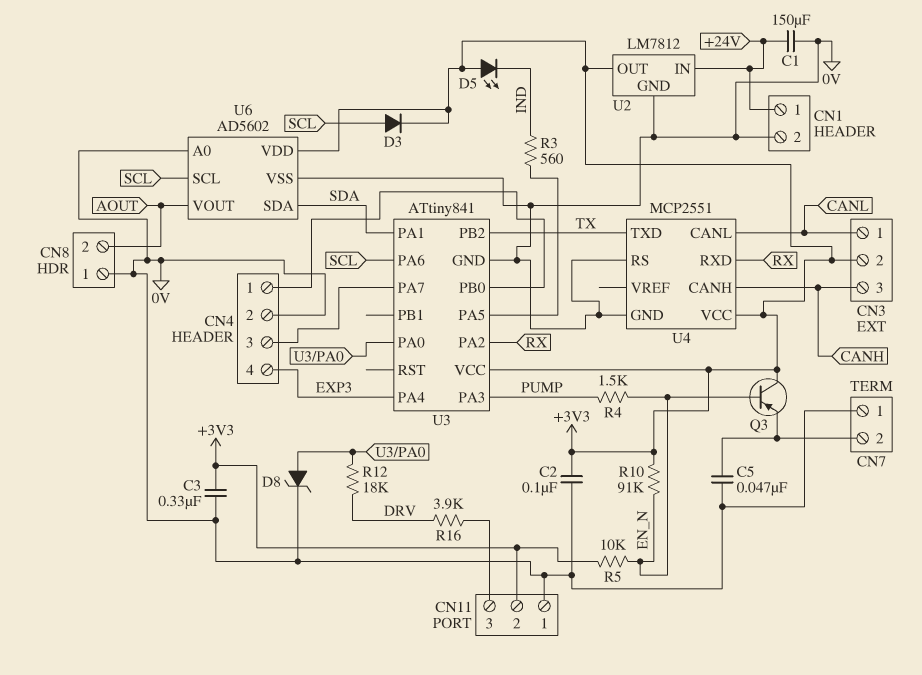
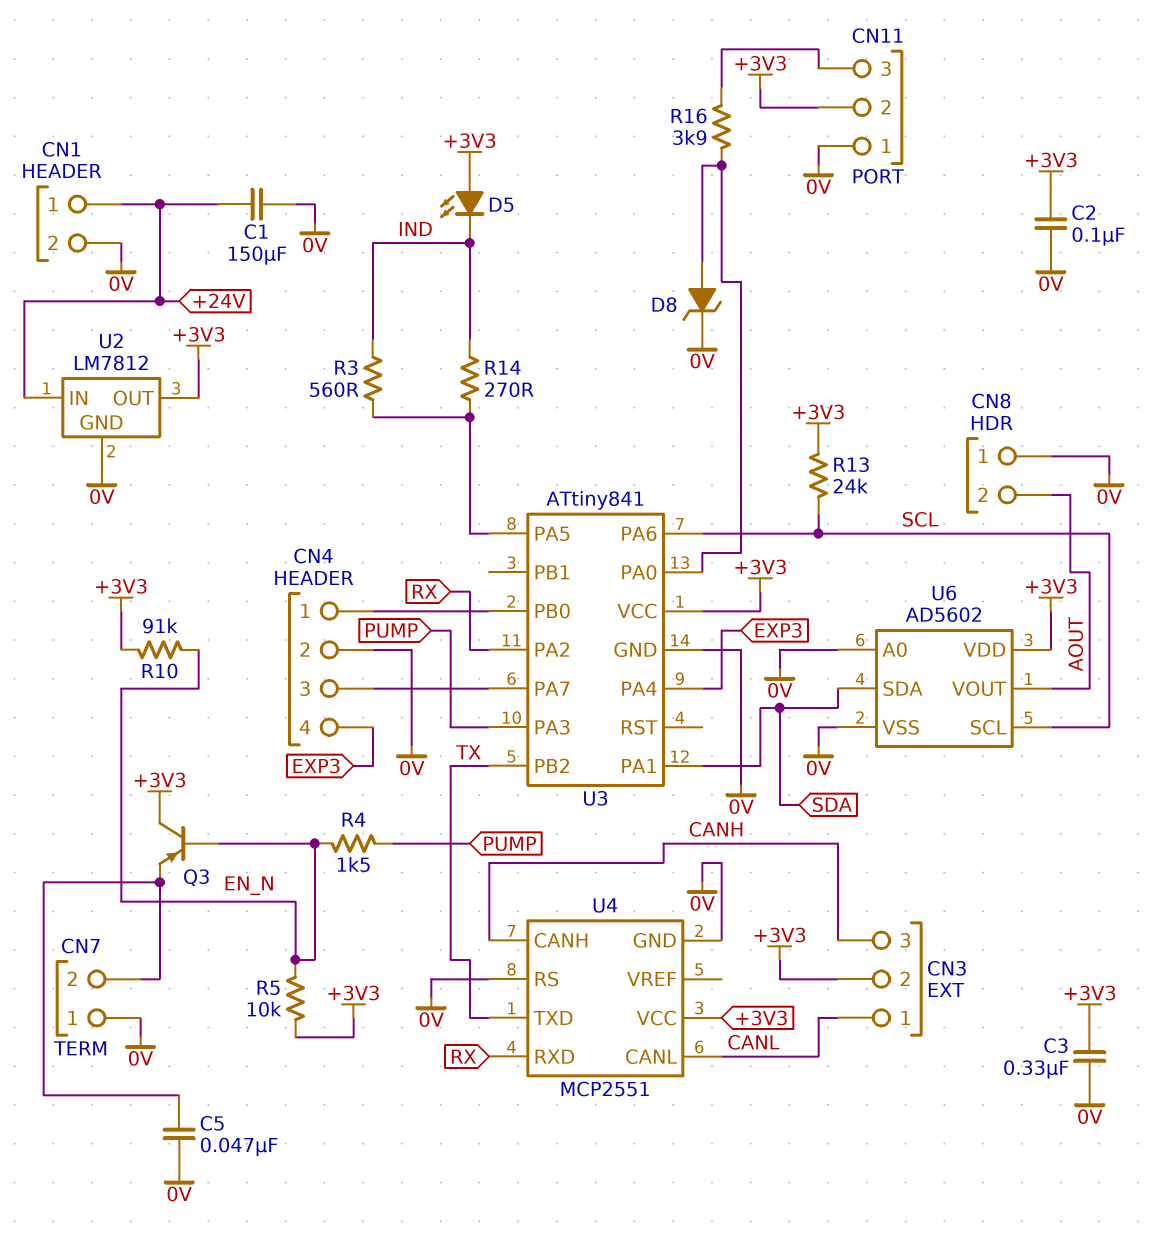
D3: diode (A SCL, K +3V3) -> none
R12: 18k (DRV, U3/PA0) -> none
R13: none -> 24k (+3V3, SCL)
R14: none -> 270 (IND, U3/PA5)
R16: 3.9k (CN11/3, DRV) -> 3.9k (CN11/3, U3/PA0)

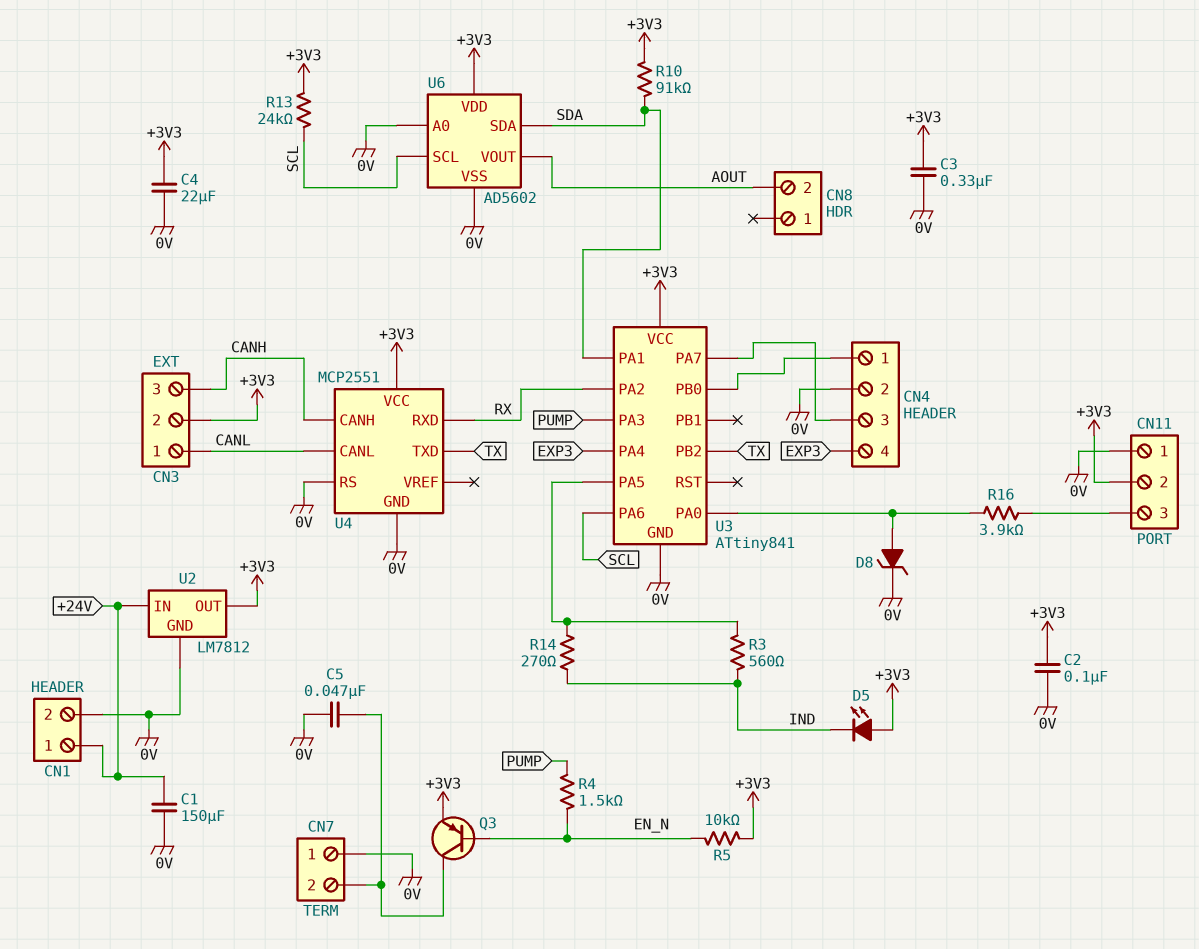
C4: none -> 22uF (+3V3, 0V)
CN8 pin 1: 0V -> none
Q3: PNP (B EN_N, C +3V3, E CN7/2) -> PNP (B EN_N, C CN7/2, E +3V3)
R10: 91k (+3V3, EN_N) -> 91k (+3V3, SDA)

